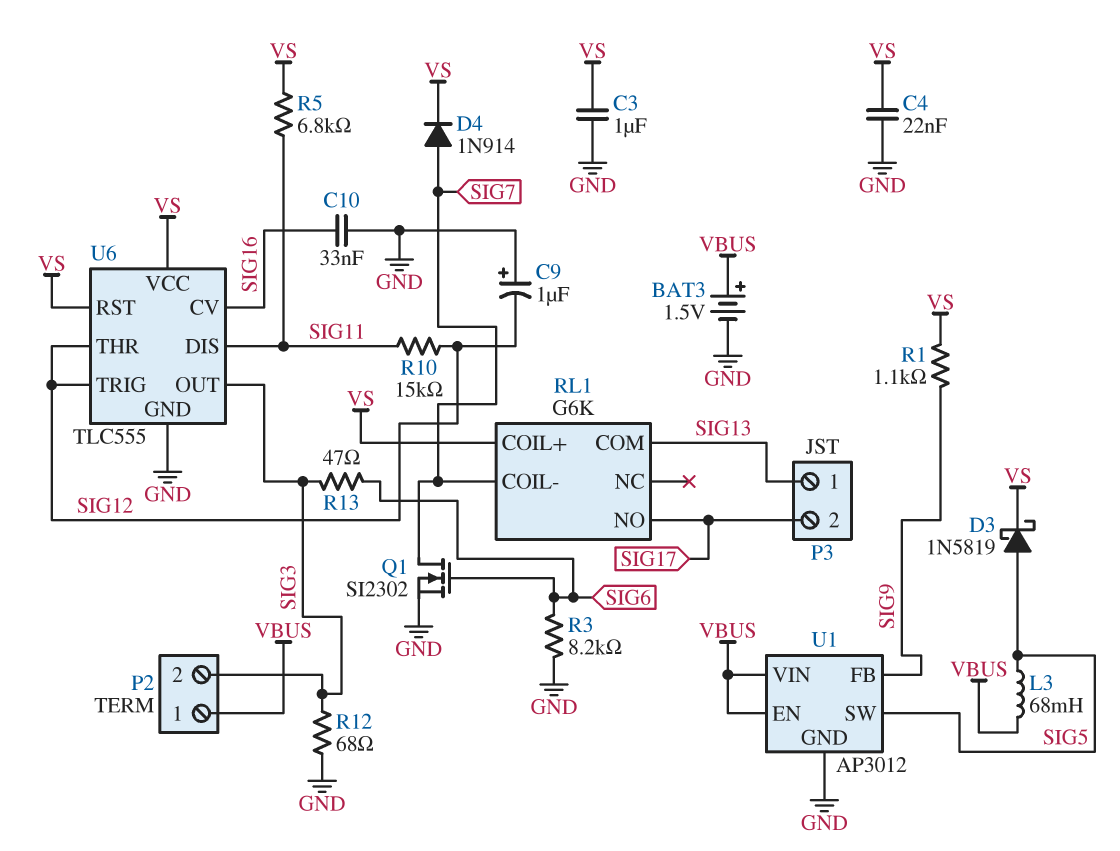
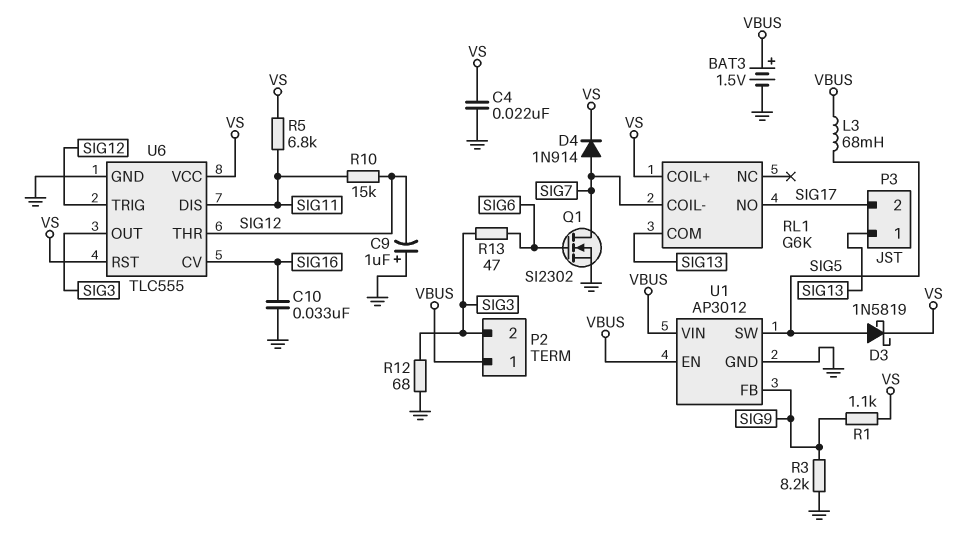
C3: 1uF (GND, VS) -> none
R3: 8.2k (GND, SIG6) -> 8.2k (GND, SIG9)

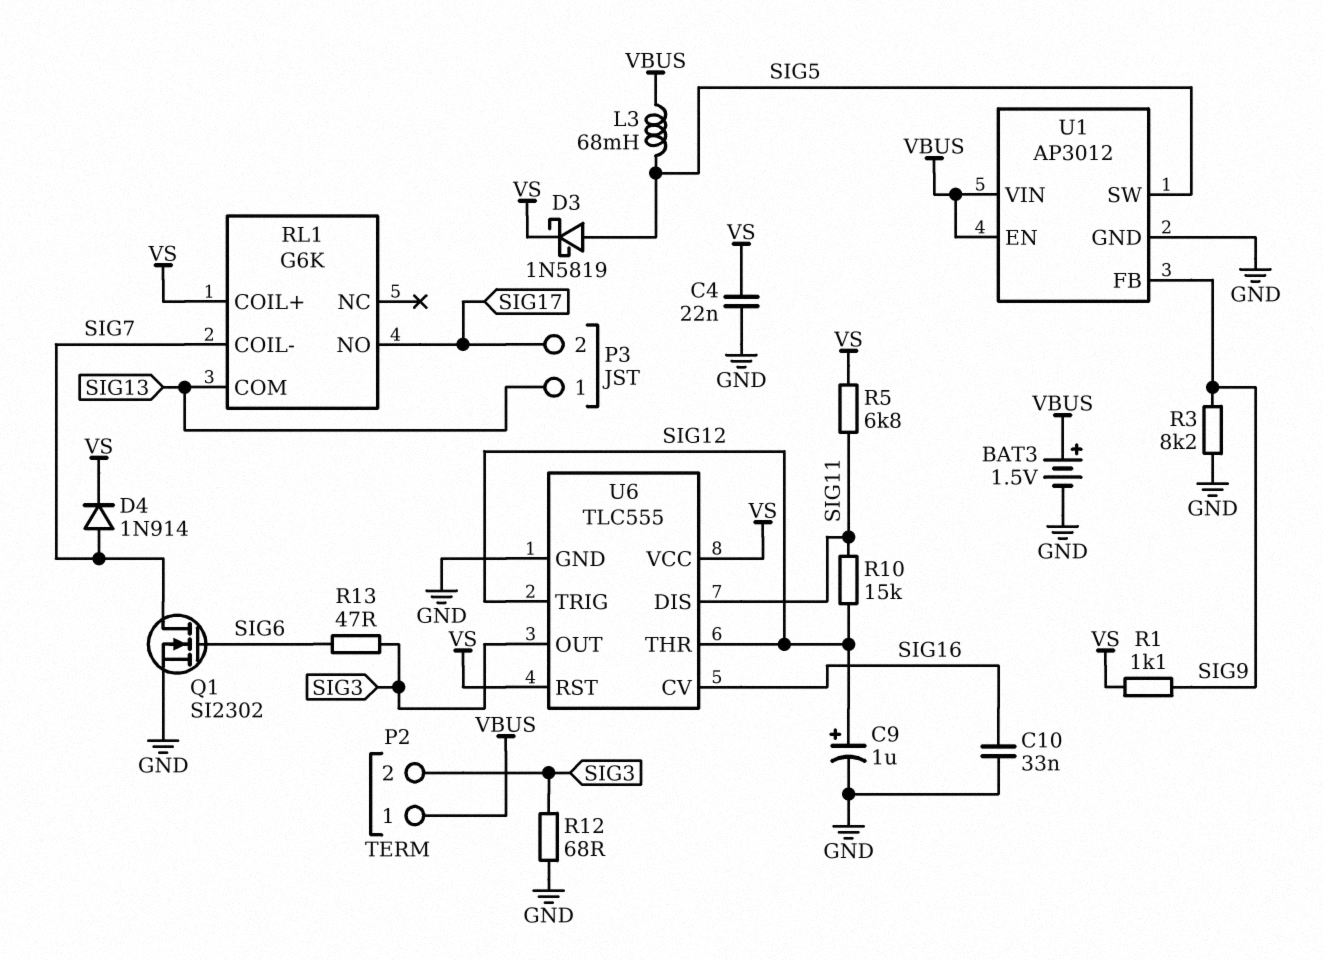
C9: 1uF (plus GND, minus SIG12) -> 1uF (plus SIG12, minus GND)

